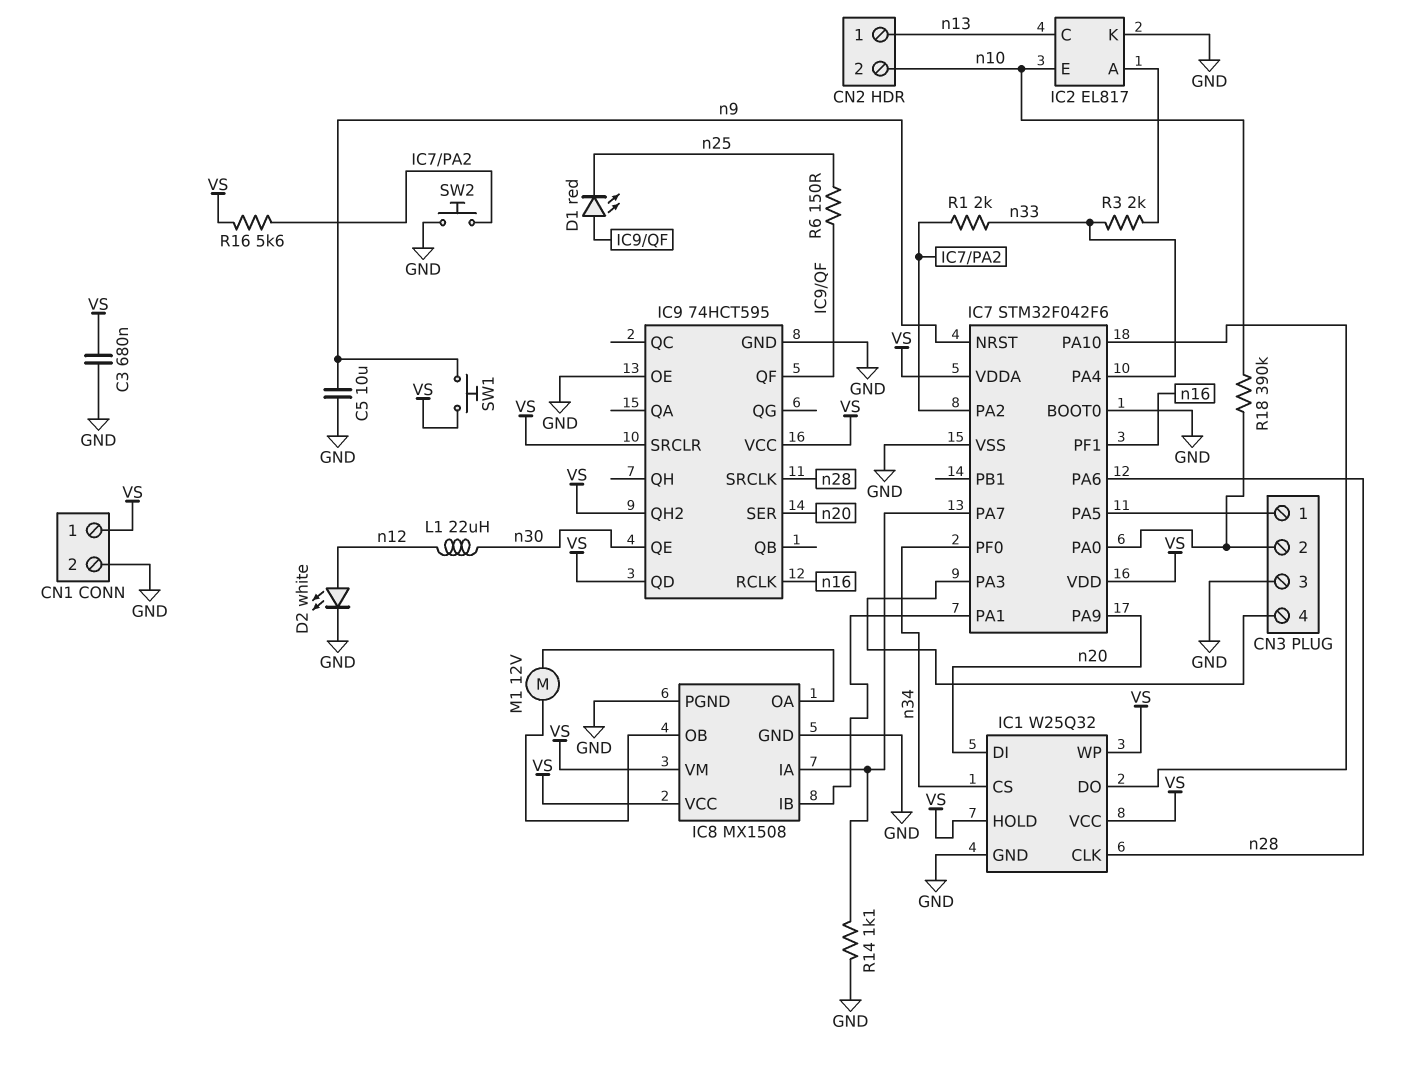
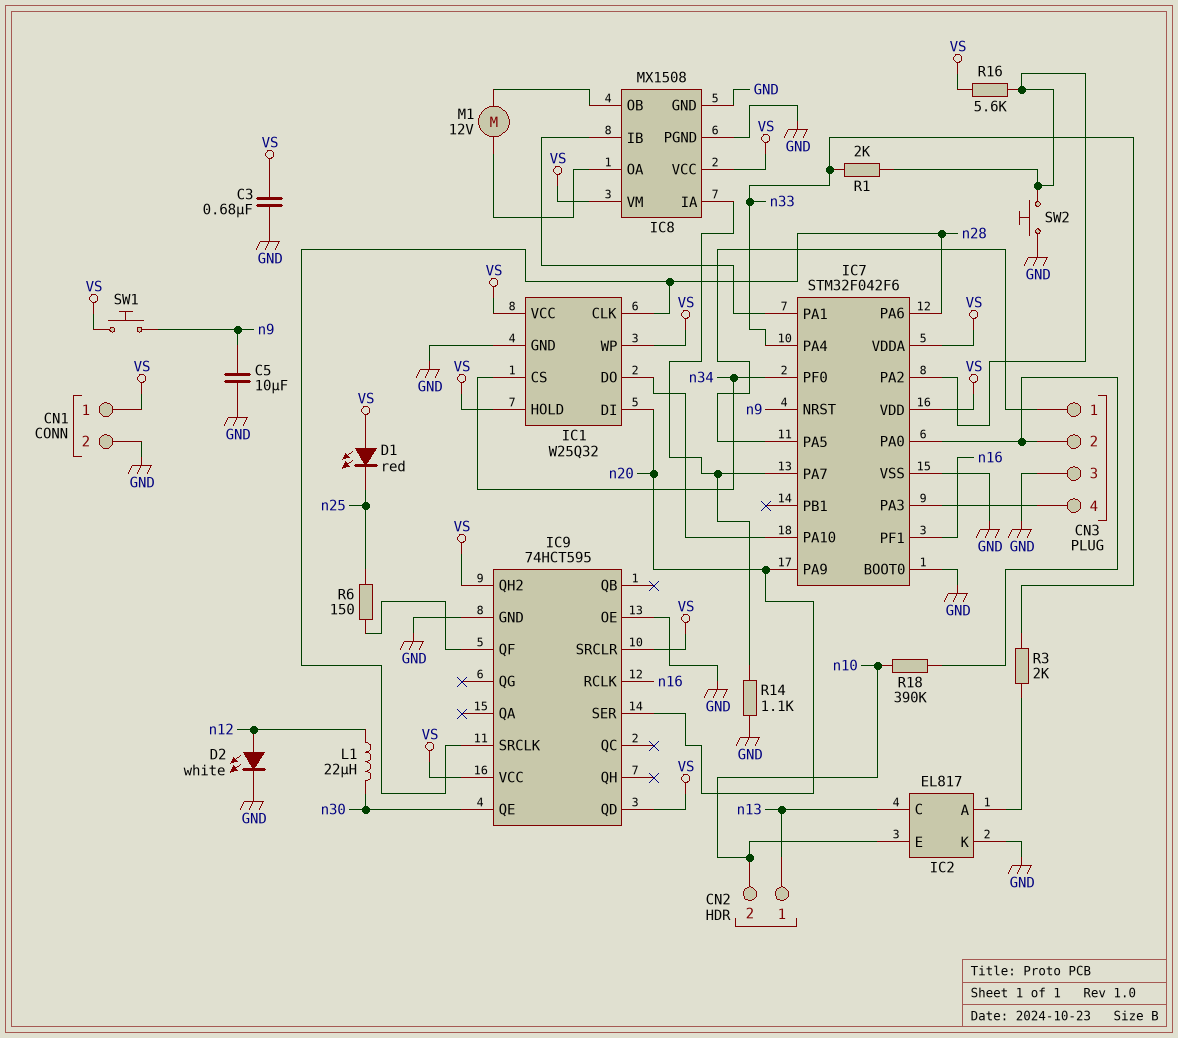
D1: LED red (A IC9/QF, K n25) -> LED red (A VS, K n25)

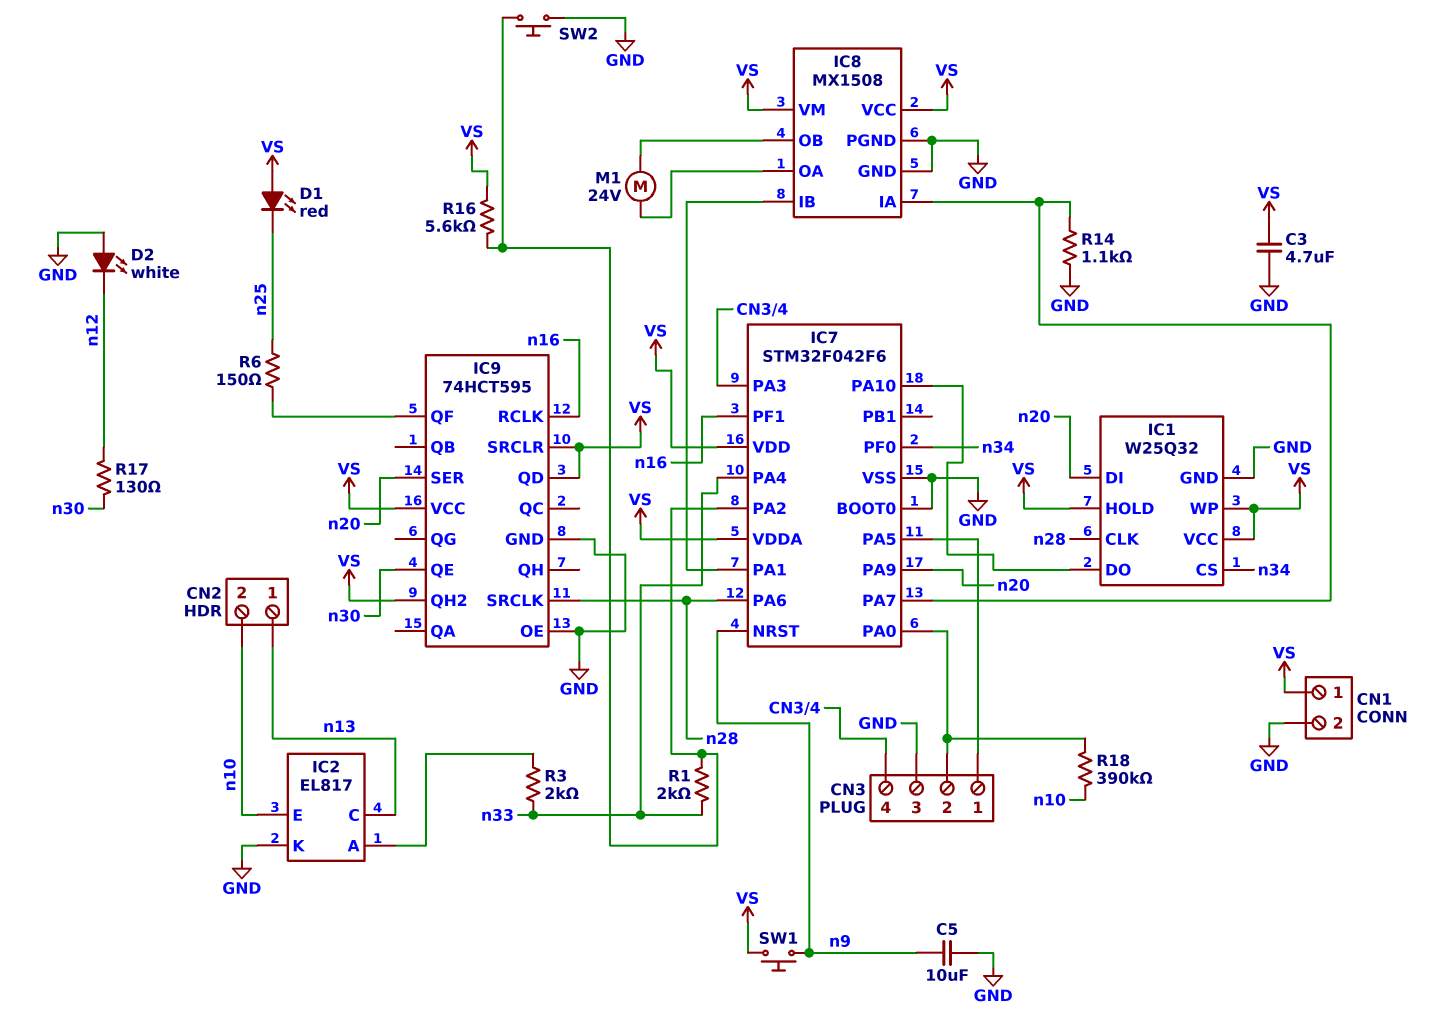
C3: 680nF (GND, VS) -> 4.7uF (GND, VS)
D2: LED white (A n12, K GND) -> LED white (A GND, K n12)
L1: 22uH (n12, n30) -> none
M1: motor 12V (IC8/OA, IC8/OB) -> motor 24V (IC8/OA, IC8/OB)
R17: none -> 130 (n12, n30)

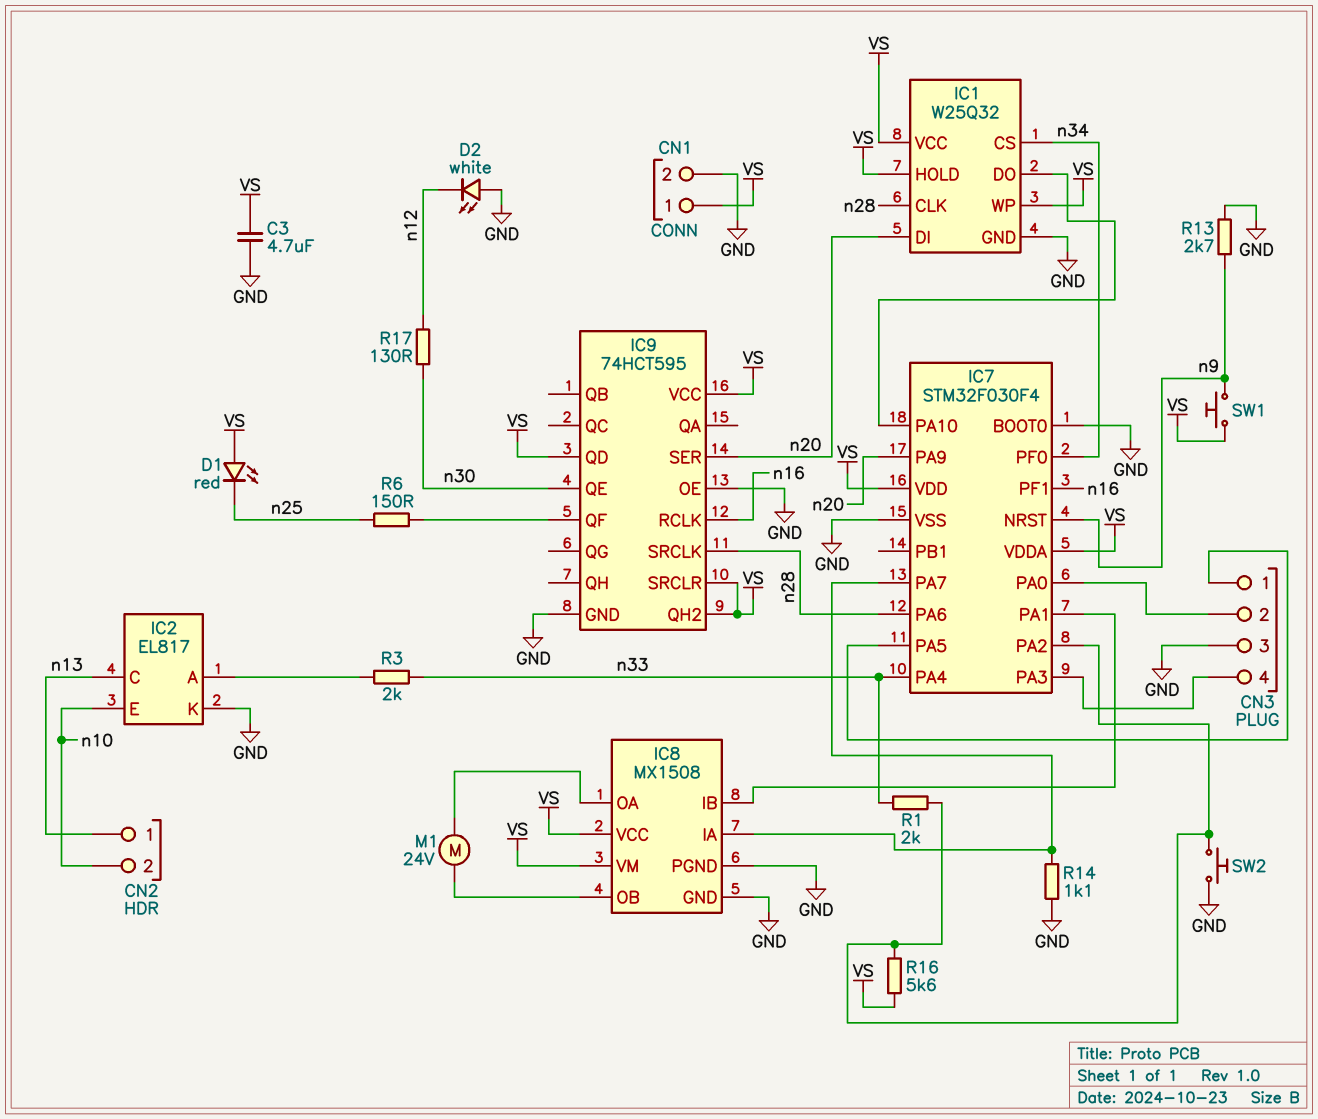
C5: 10uF (GND, n9) -> none
IC7: STM32F042F6 -> STM32F030F4
R13: none -> 2.7k (GND, n9)
R18: 390k (CN3/2, n10) -> none

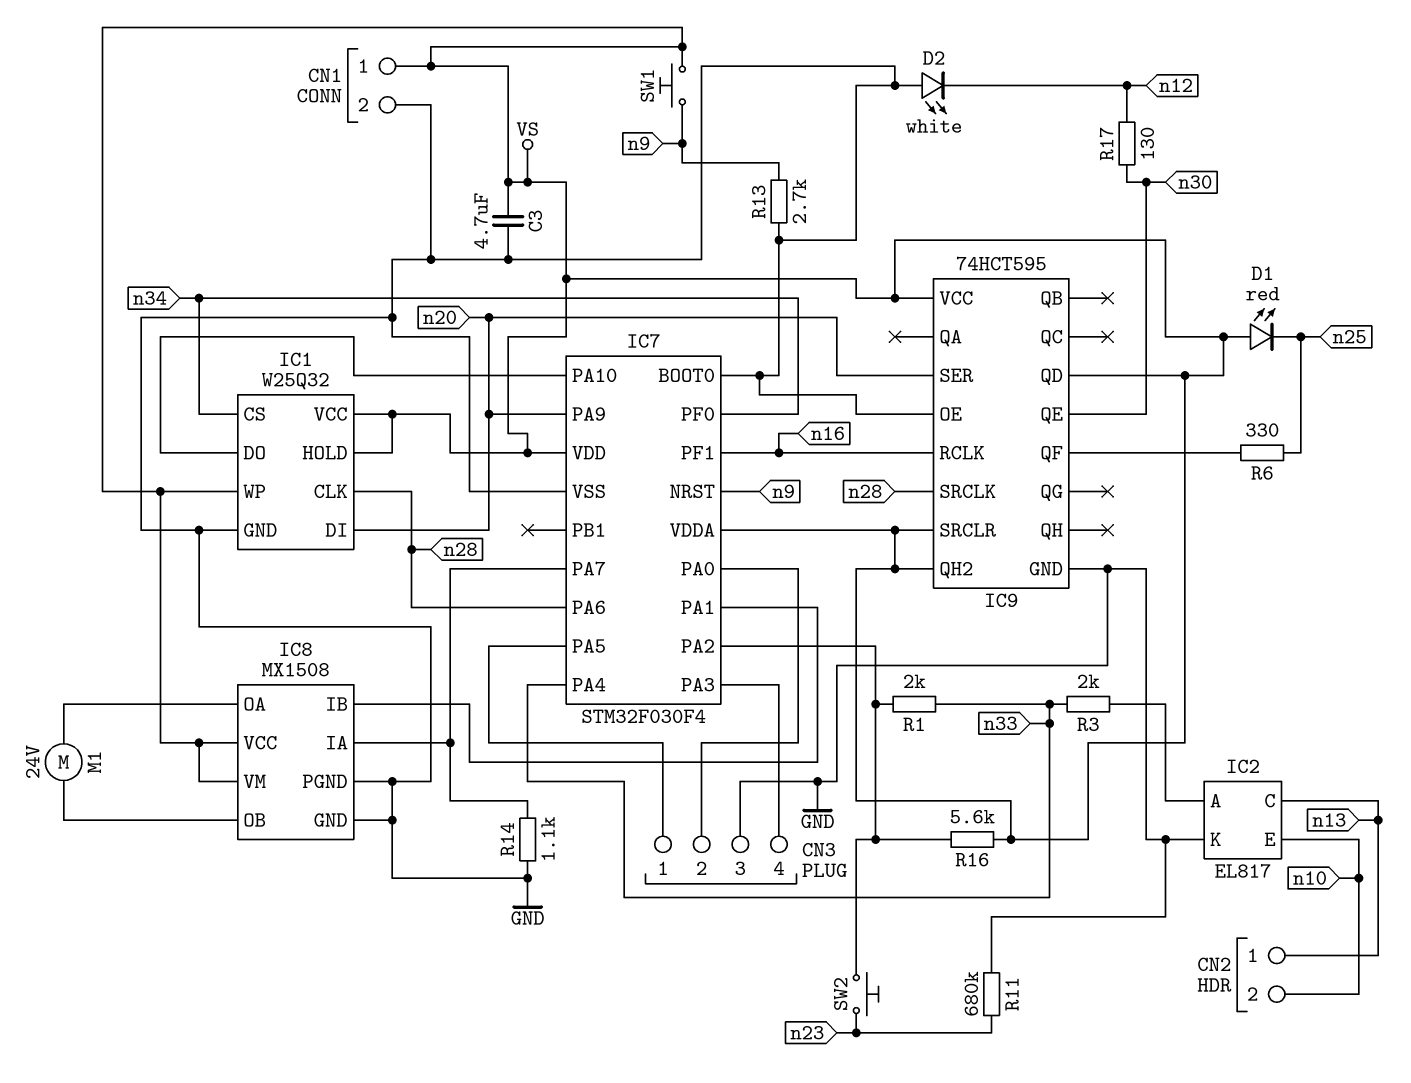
R6: 150 (IC9/QF, n25) -> 330 (IC9/QF, n25)
R11: none -> 680k (GND, n23)
SW2: button (GND, IC7/PA2) -> button (IC7/PA2, n23)

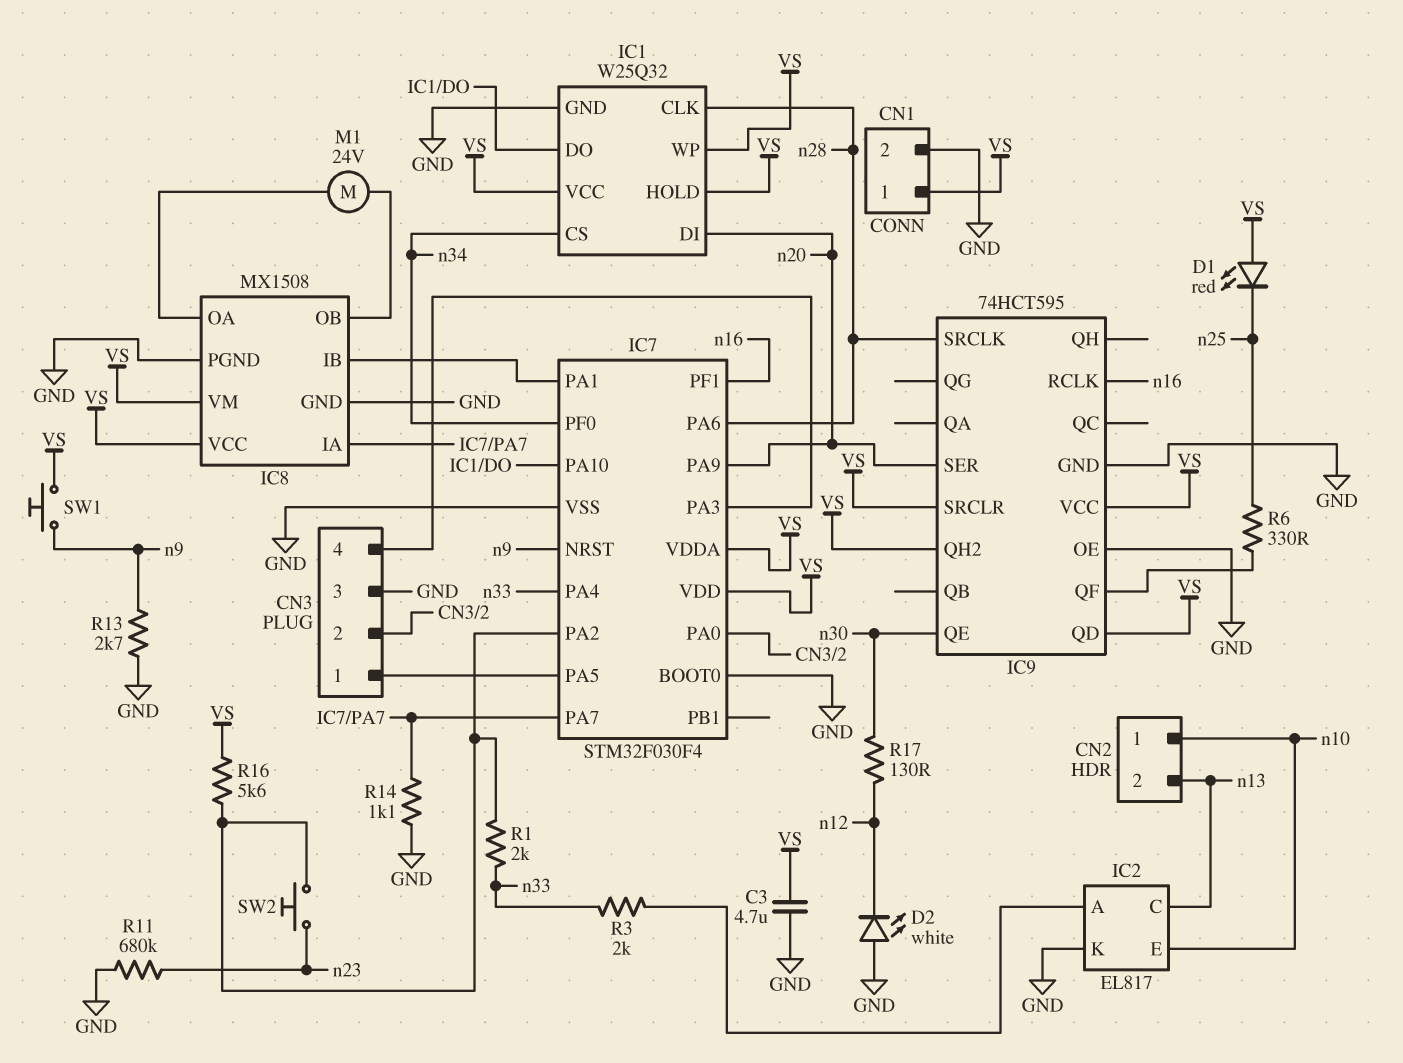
CN2 pin 1: n13 -> n10
CN2 pin 2: n10 -> n13

